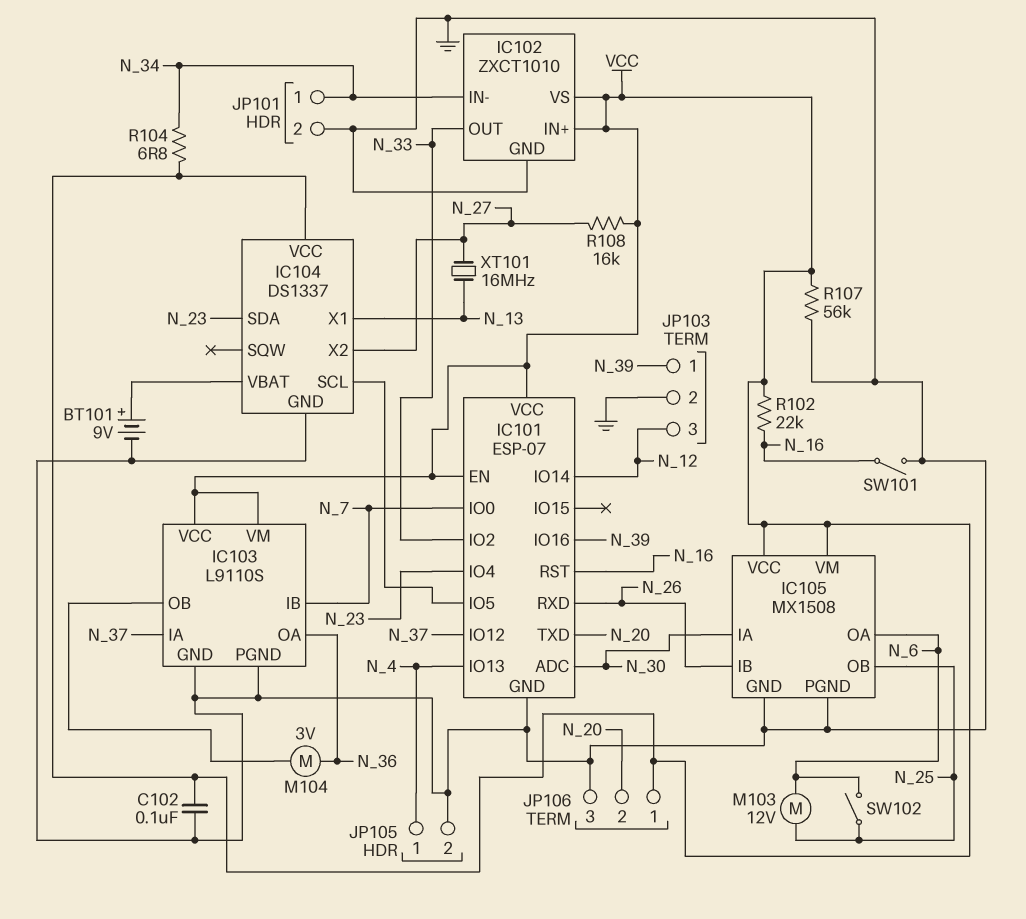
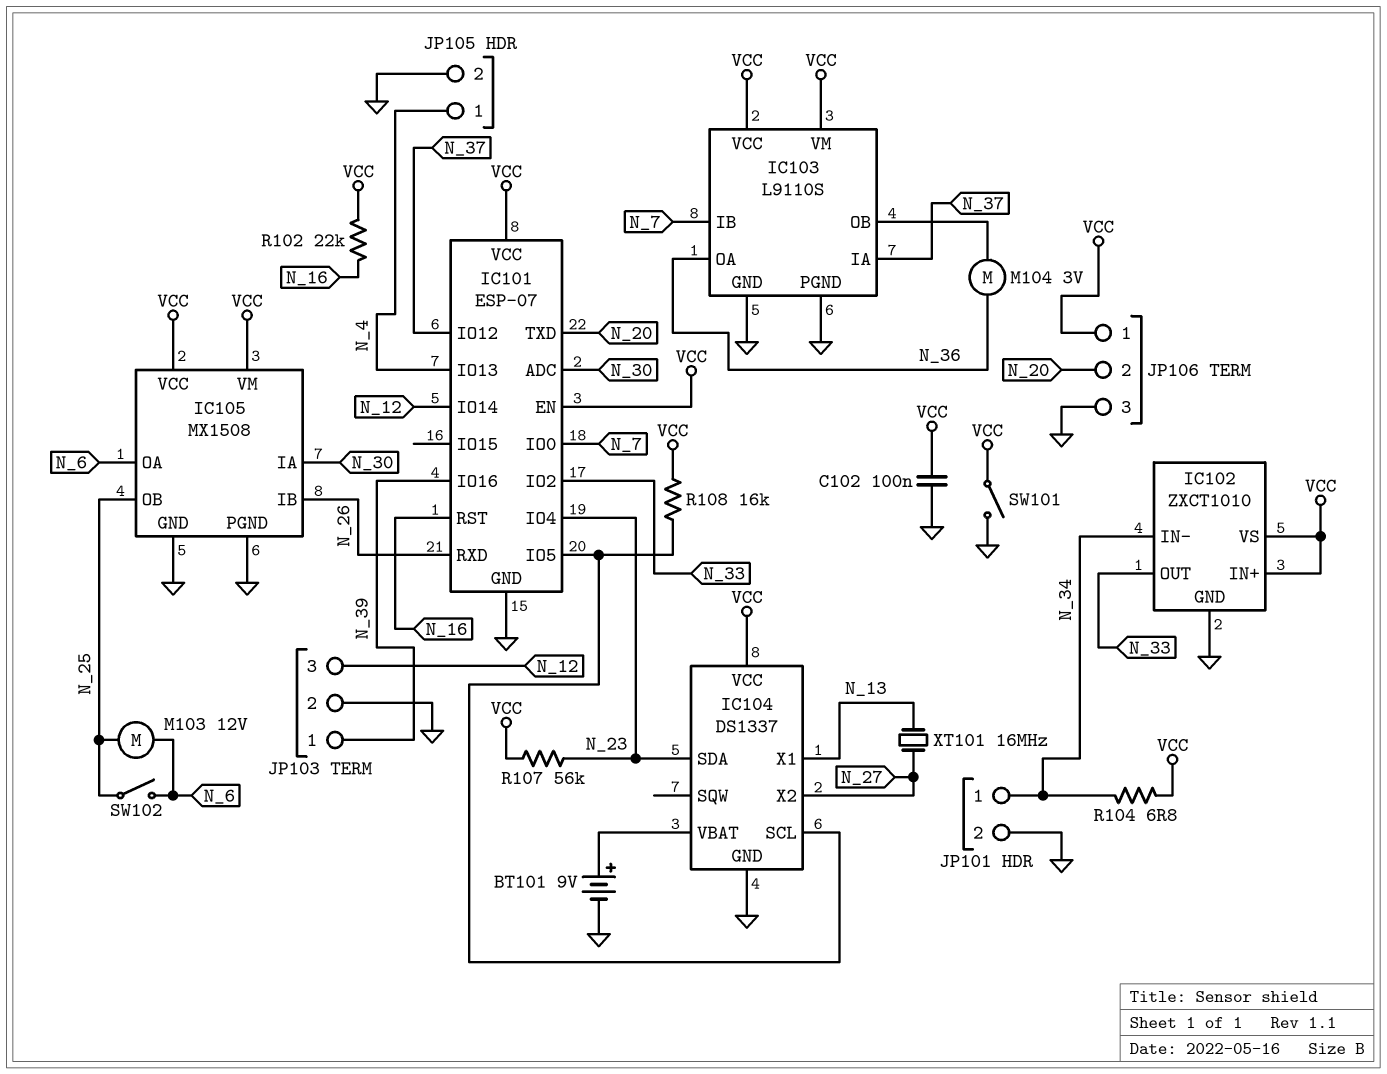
R107: 56k (GND, VCC) -> 56k (N_23, VCC)
R108: 16k (N_27, VCC) -> 16k (IC101/IO5, VCC)
SW101: switch (GND, N_16) -> switch (GND, VCC)

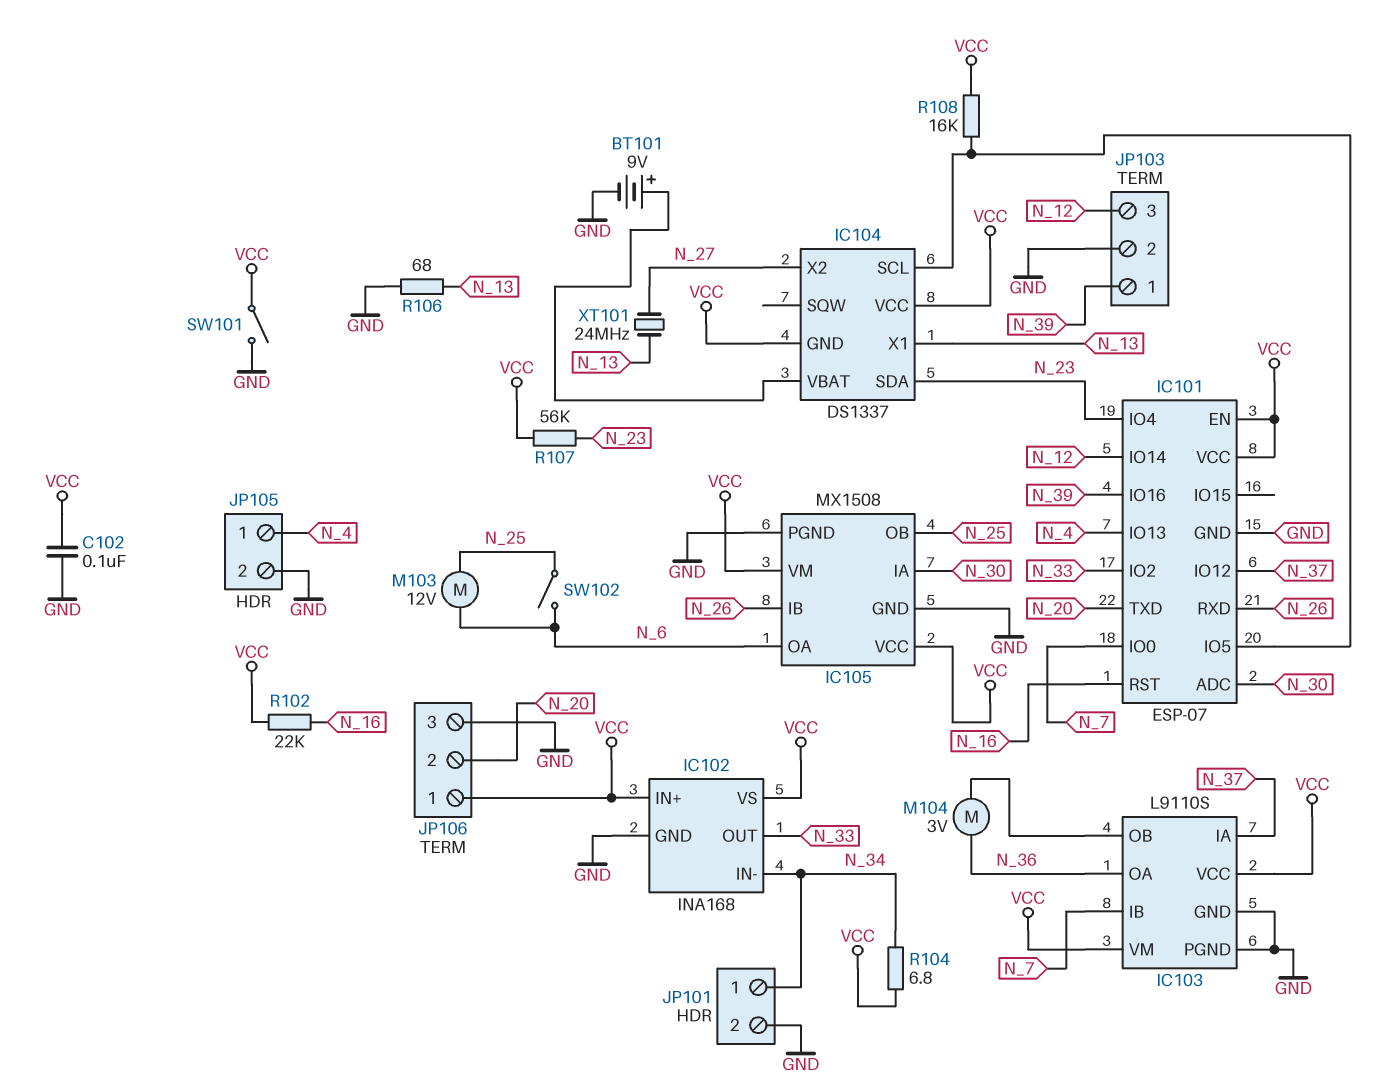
IC102: ZXCT1010 -> INA168
IC104 pin GND: GND -> VCC
R106: none -> 68 (GND, N_13)
XT101: 16MHz (N_13, N_27) -> 24MHz (N_13, N_27)

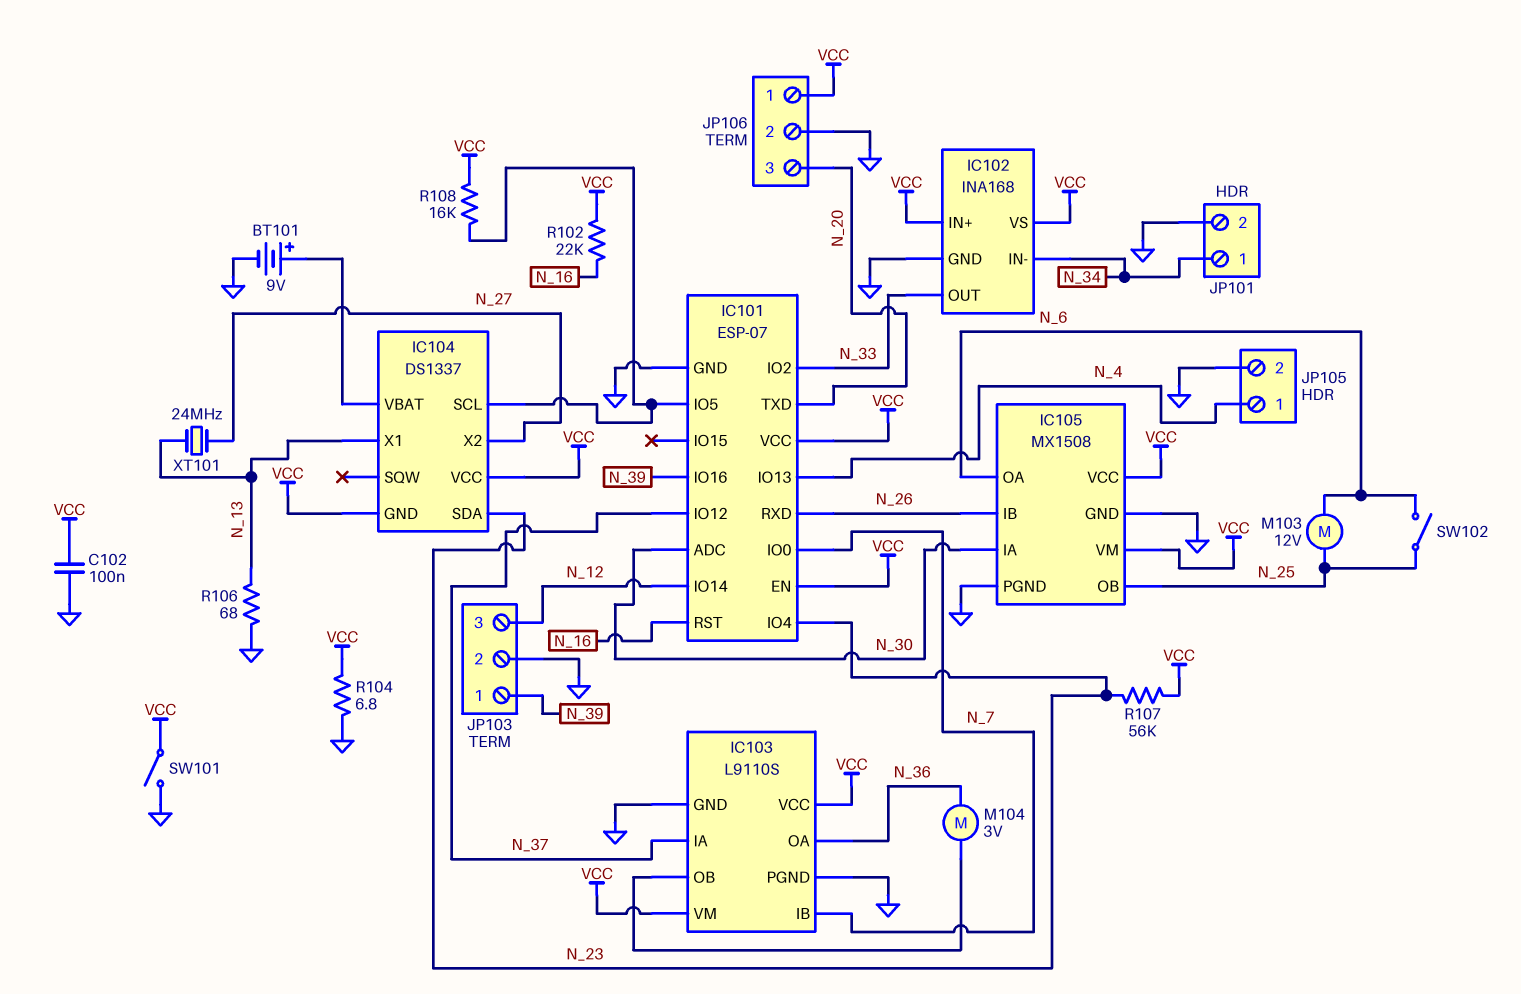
JP106 pin 2: N_20 -> GND
JP106 pin 3: GND -> N_20
R104: 6.8 (N_34, VCC) -> 6.8 (GND, VCC)

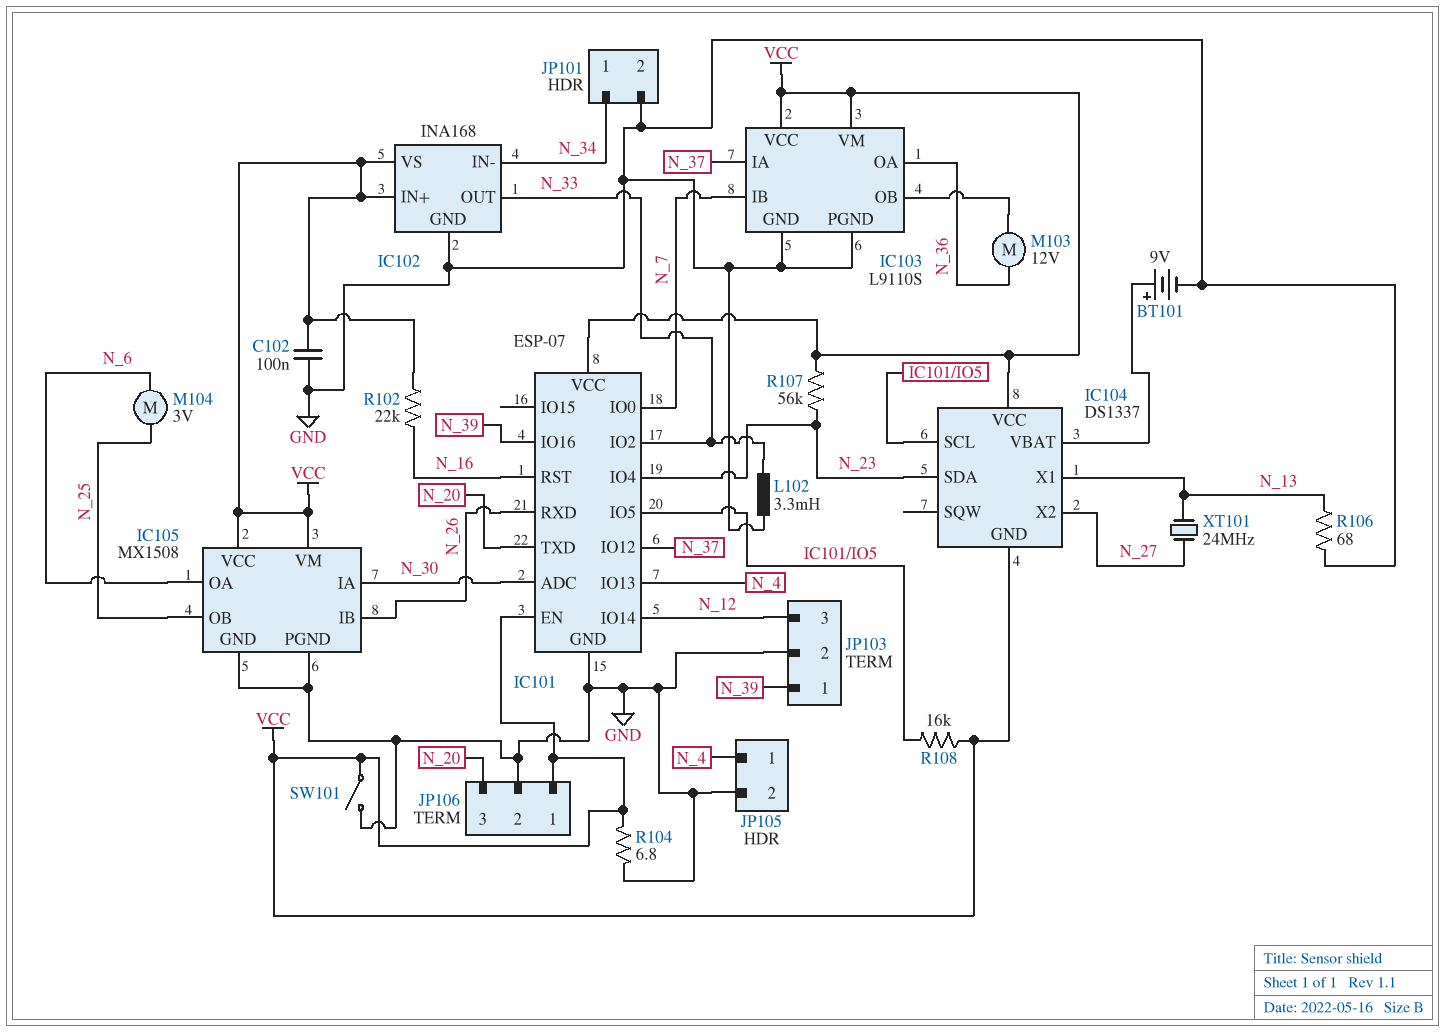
L102: none -> 3.3mH (GND, N_33)
M103: motor 12V (N_6, N_25) -> motor 12V (IC103/OB, N_36)
M104: motor 3V (IC103/OB, N_36) -> motor 3V (N_6, N_25)
SW102: switch (N_6, N_25) -> none

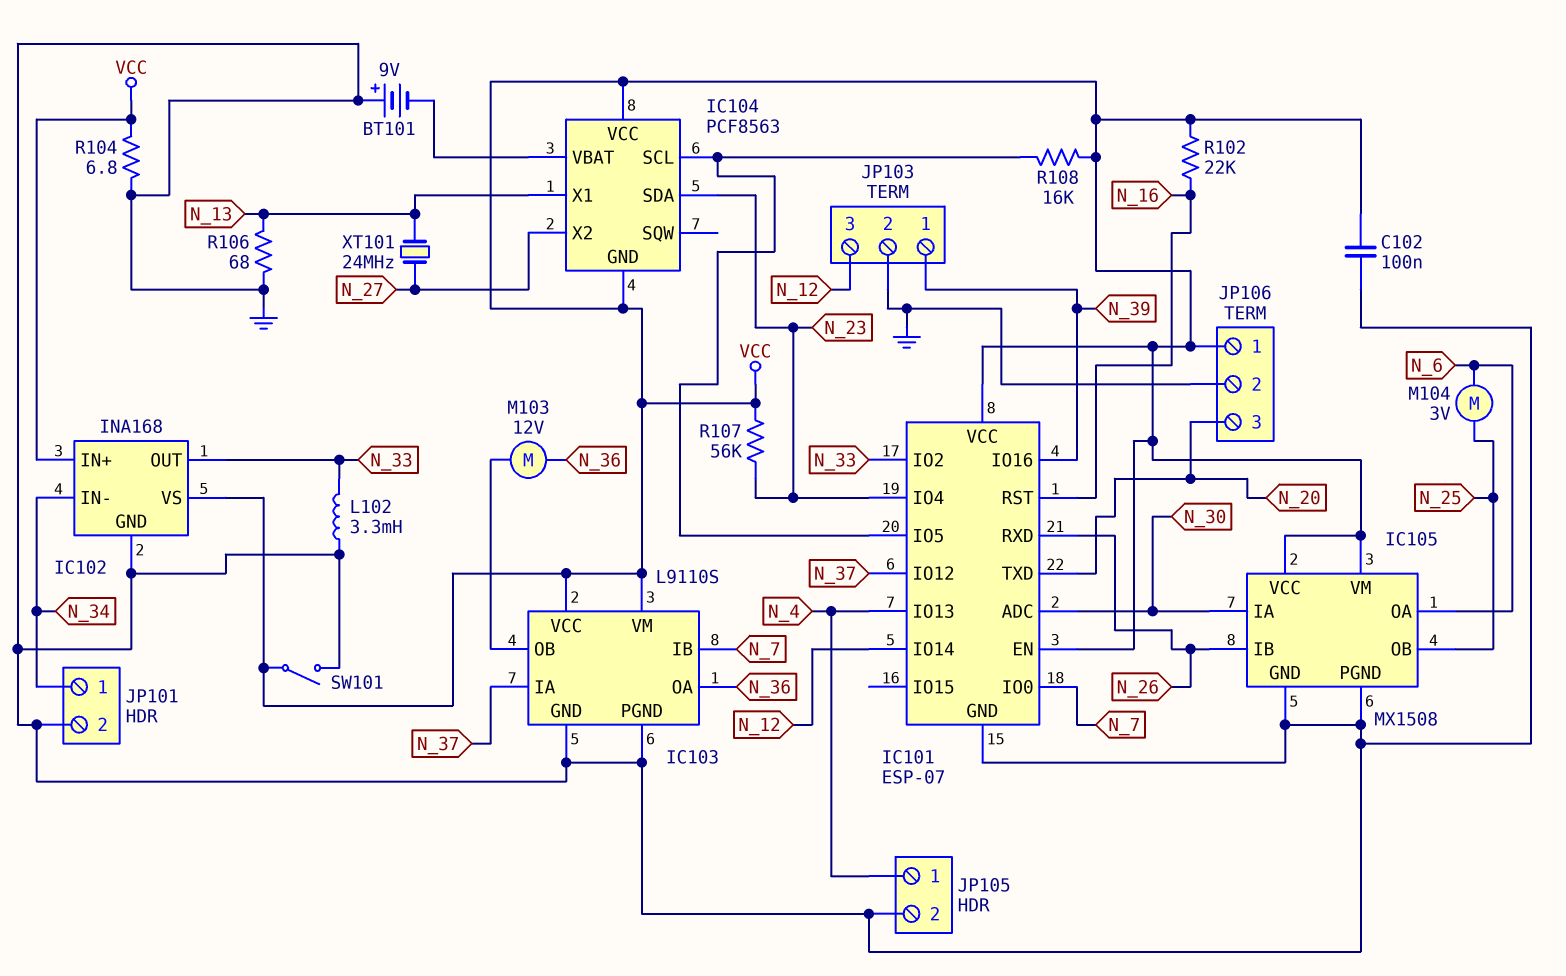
BT101: 9V (plus IC104/VBAT, minus GND) -> 9V (plus GND, minus IC104/VBAT)
IC104: DS1337 -> PCF8563

